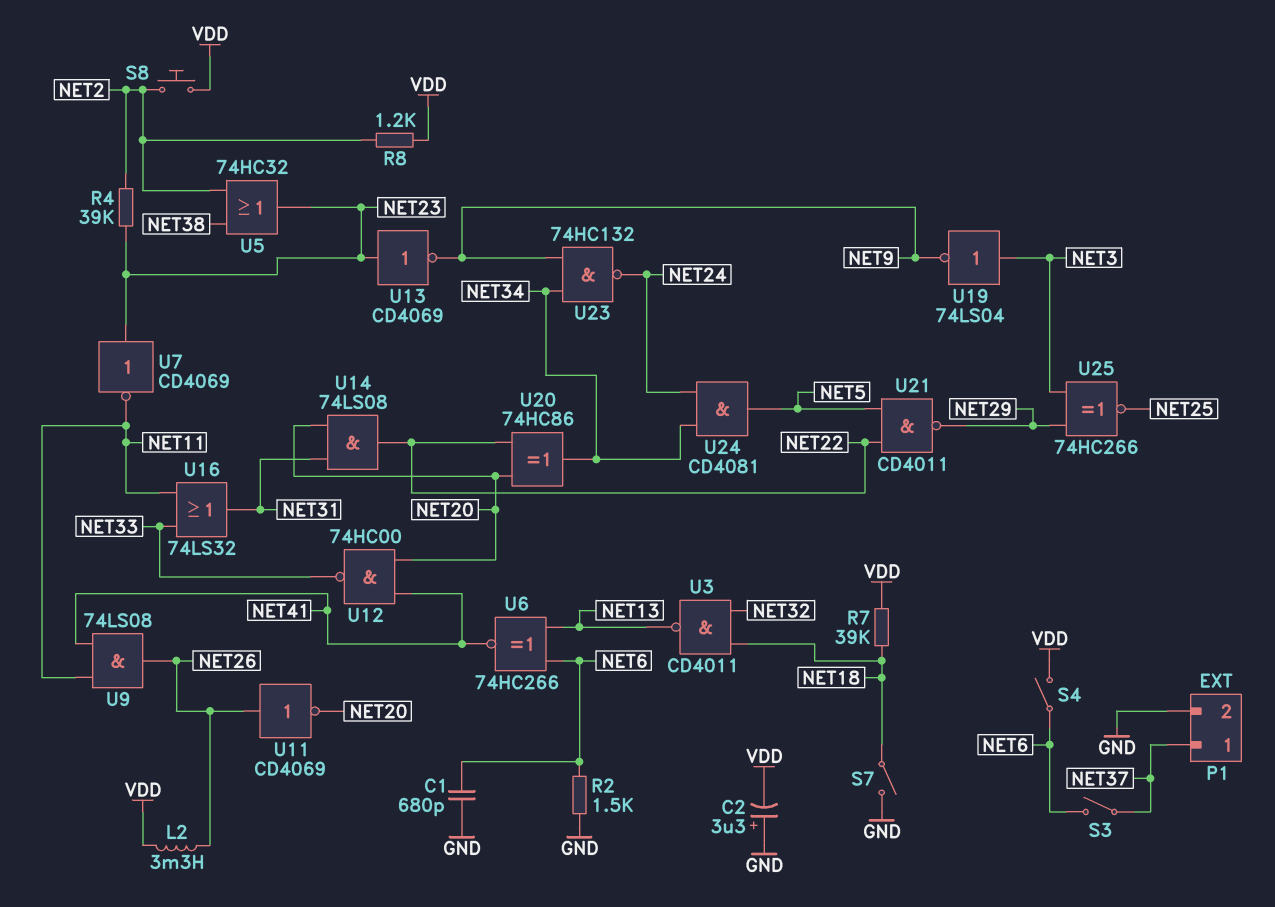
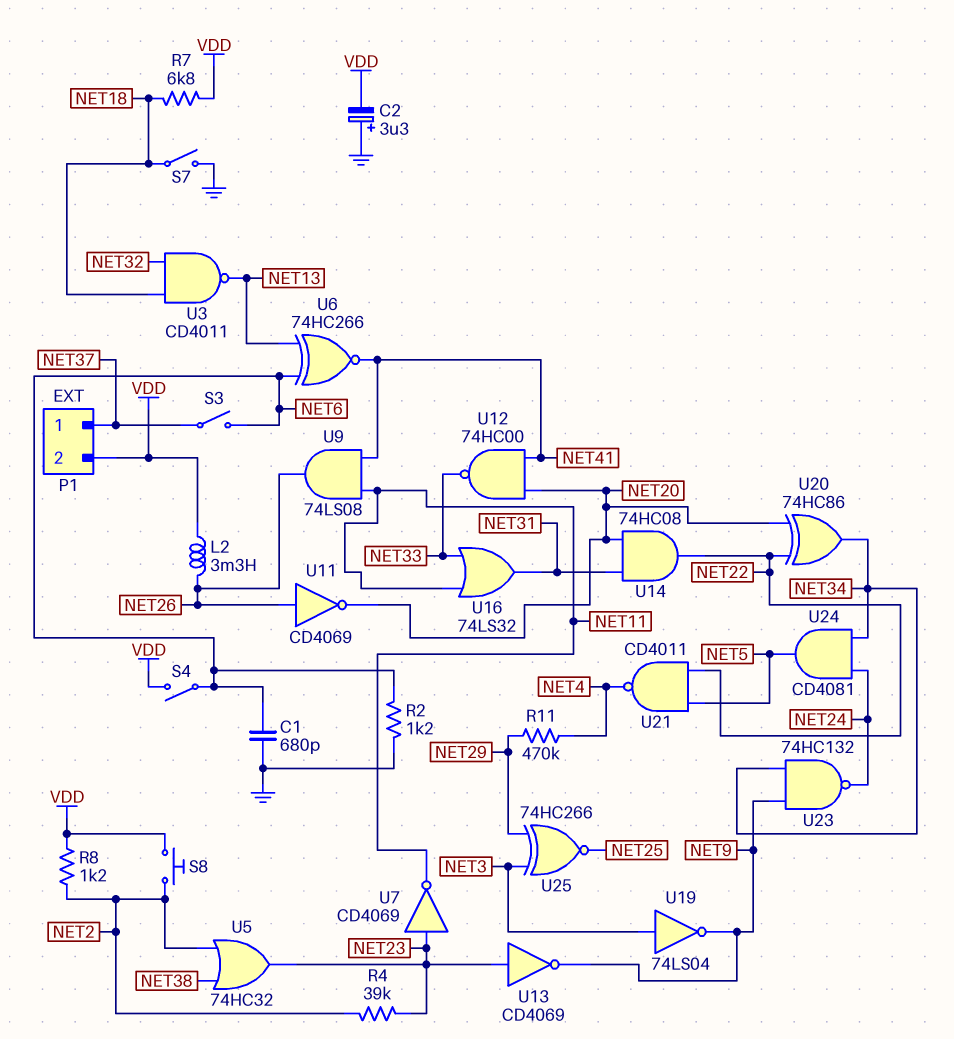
P1 pin 2: GND -> VDD
R2: 1.5k (GND, NET6) -> 1.2k (GND, NET6)
R7: 39k (NET18, VDD) -> 6.8k (NET18, VDD)
R11: none -> 470k (NET4, NET29)
U14: AND 74LS08 (in NET20, in NET31, out NET22) -> AND 74HC08 (in NET20, in NET31, out NET22)
U21: NAND CD4011 (in NET5, in NET22, out NET29) -> NAND CD4011 (in NET5, in NET22, out NET4)

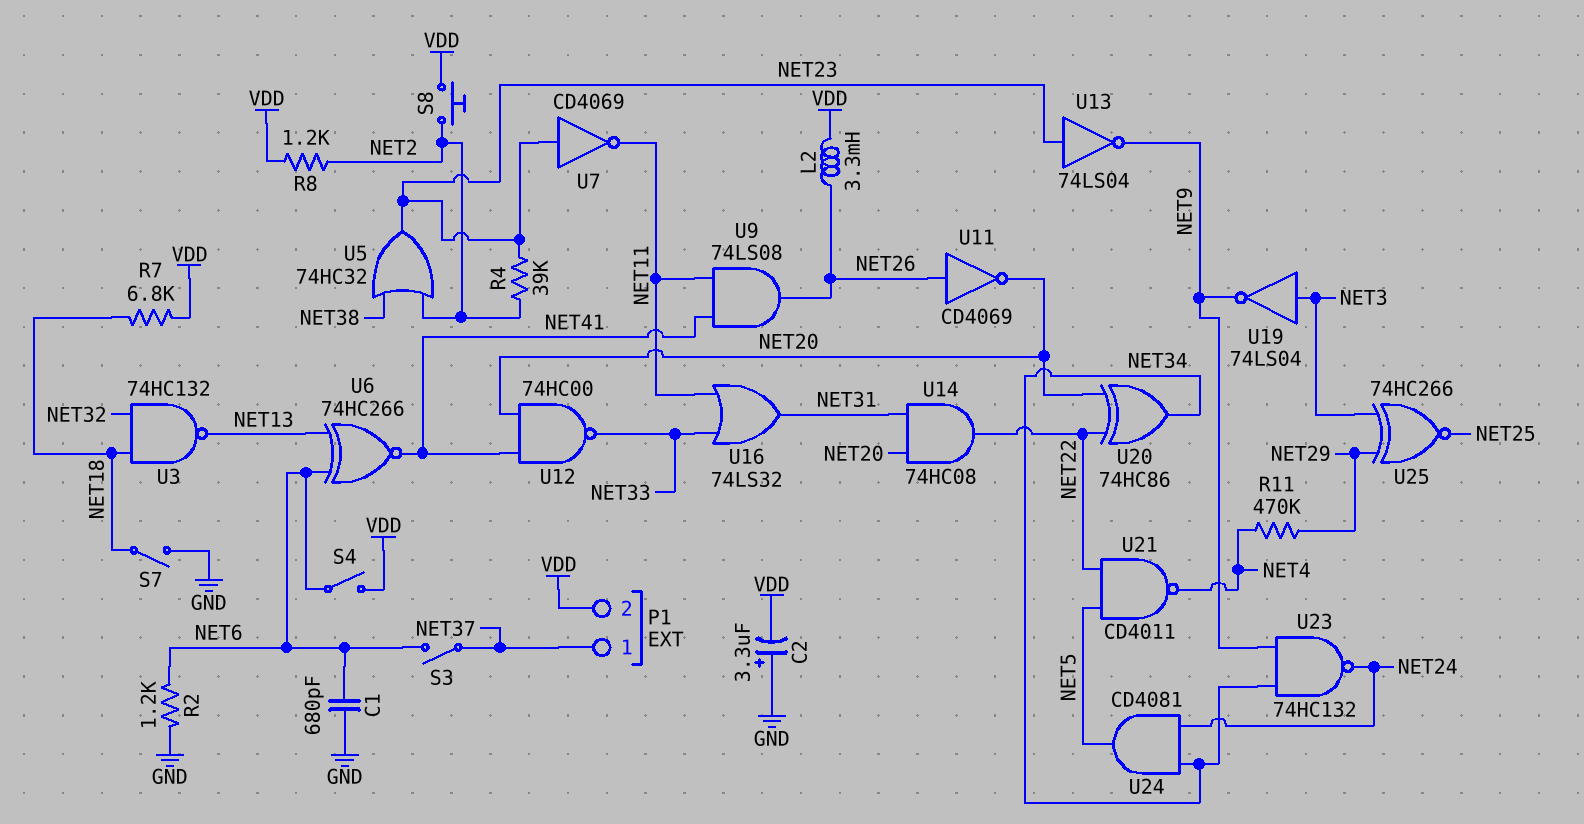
U3: NAND CD4011 (in NET18, in NET32, out NET13) -> NAND 74HC132 (in NET18, in NET32, out NET13)
U13: NOT CD4069 (in NET23, out NET9) -> NOT 74LS04 (in NET23, out NET9)

